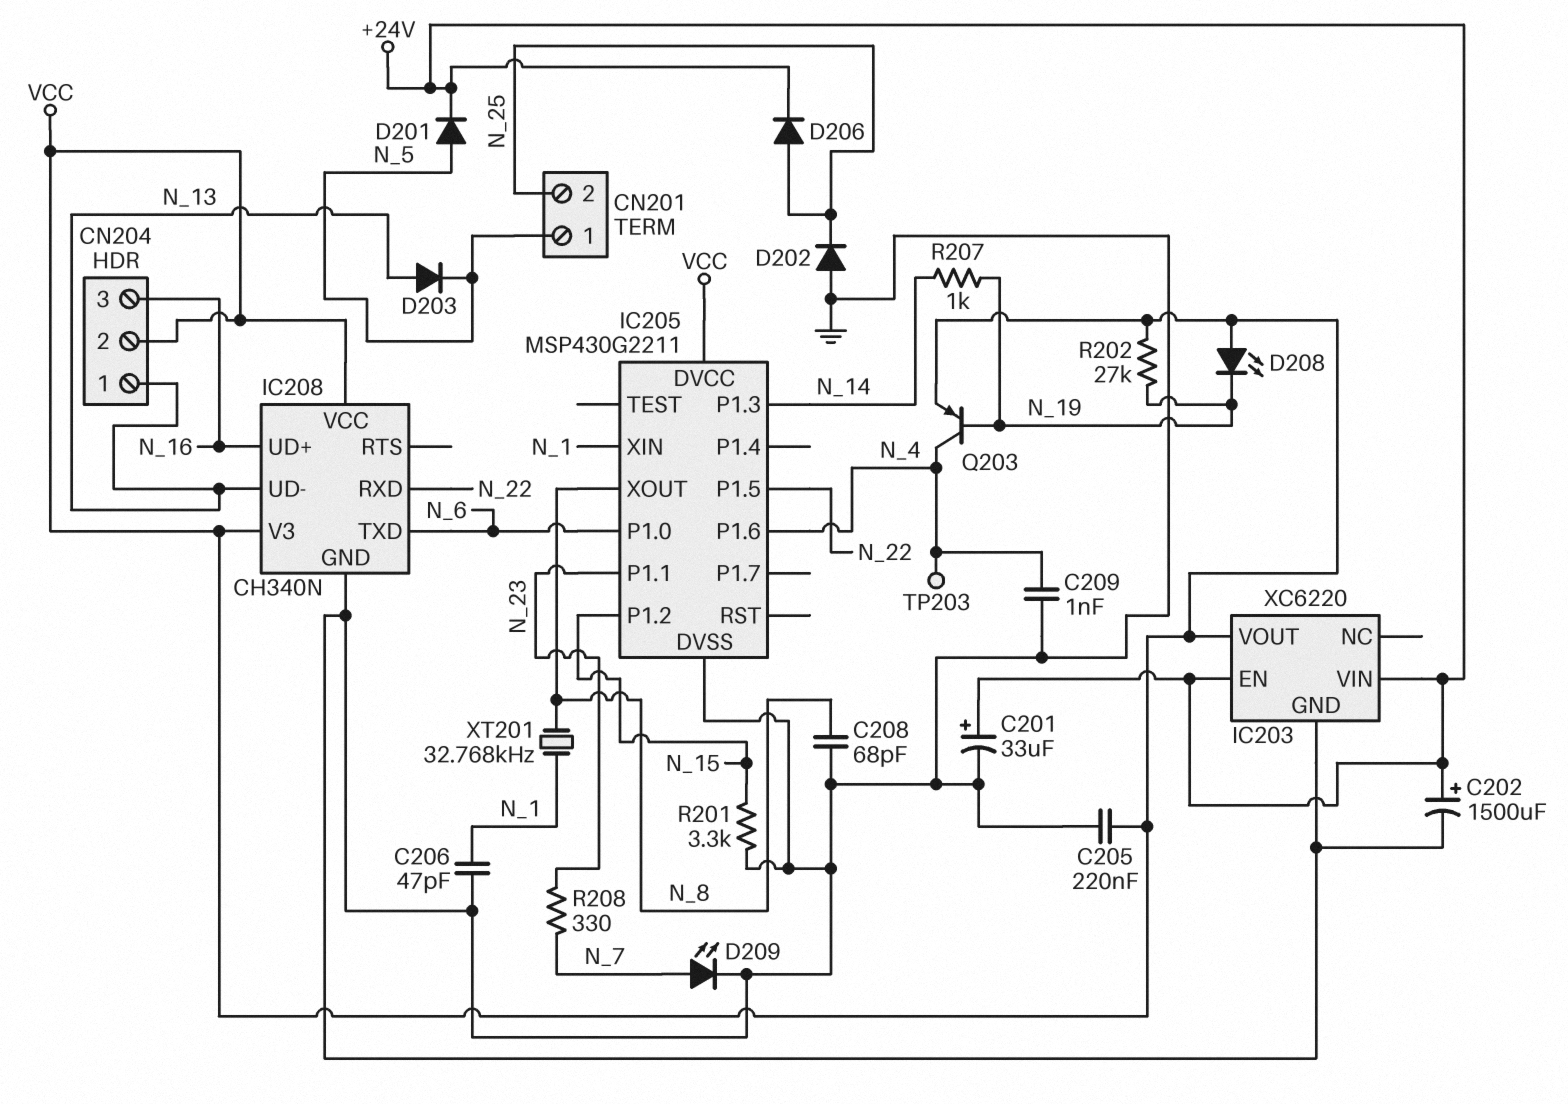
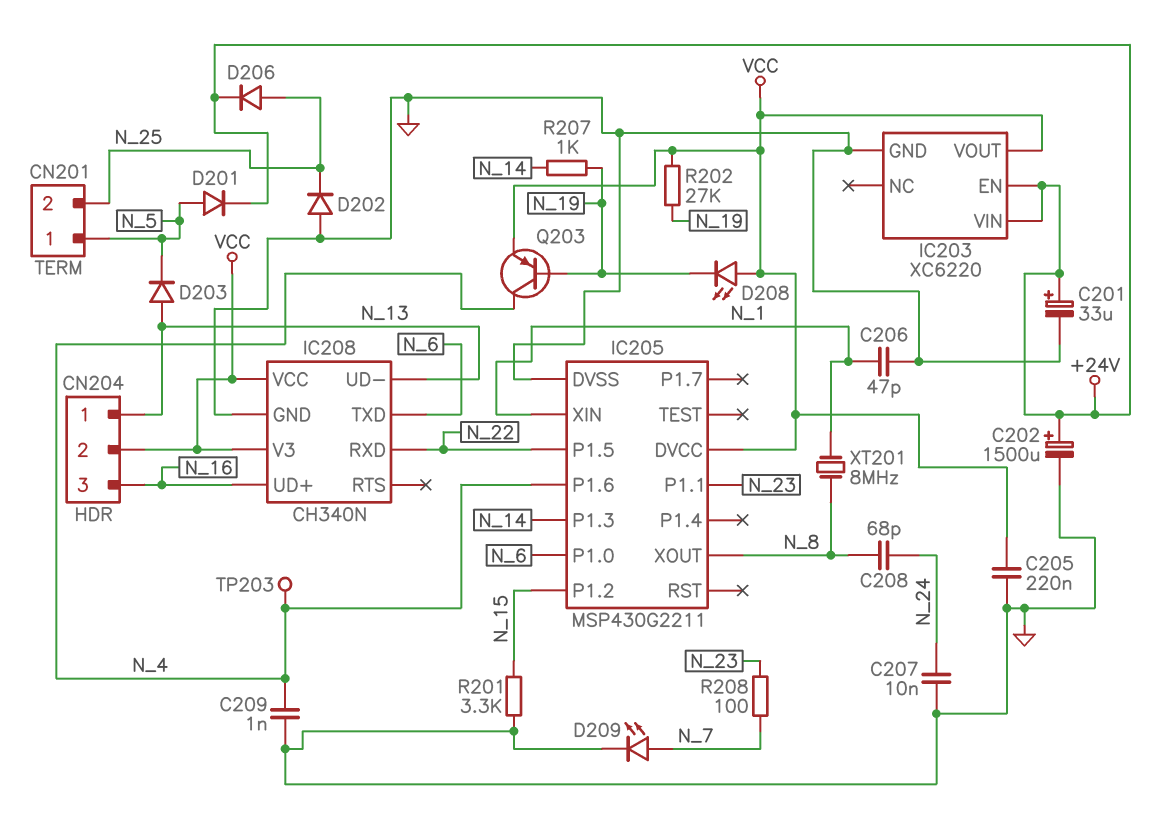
C207: none -> 10nF (GND, N_24)
C208: 68pF (GND, N_8) -> 68pF (N_8, N_24)
R208: 330 (N_7, N_23) -> 100 (N_7, N_23)
XT201: 32.768kHz (N_1, N_8) -> 8MHz (N_1, N_8)

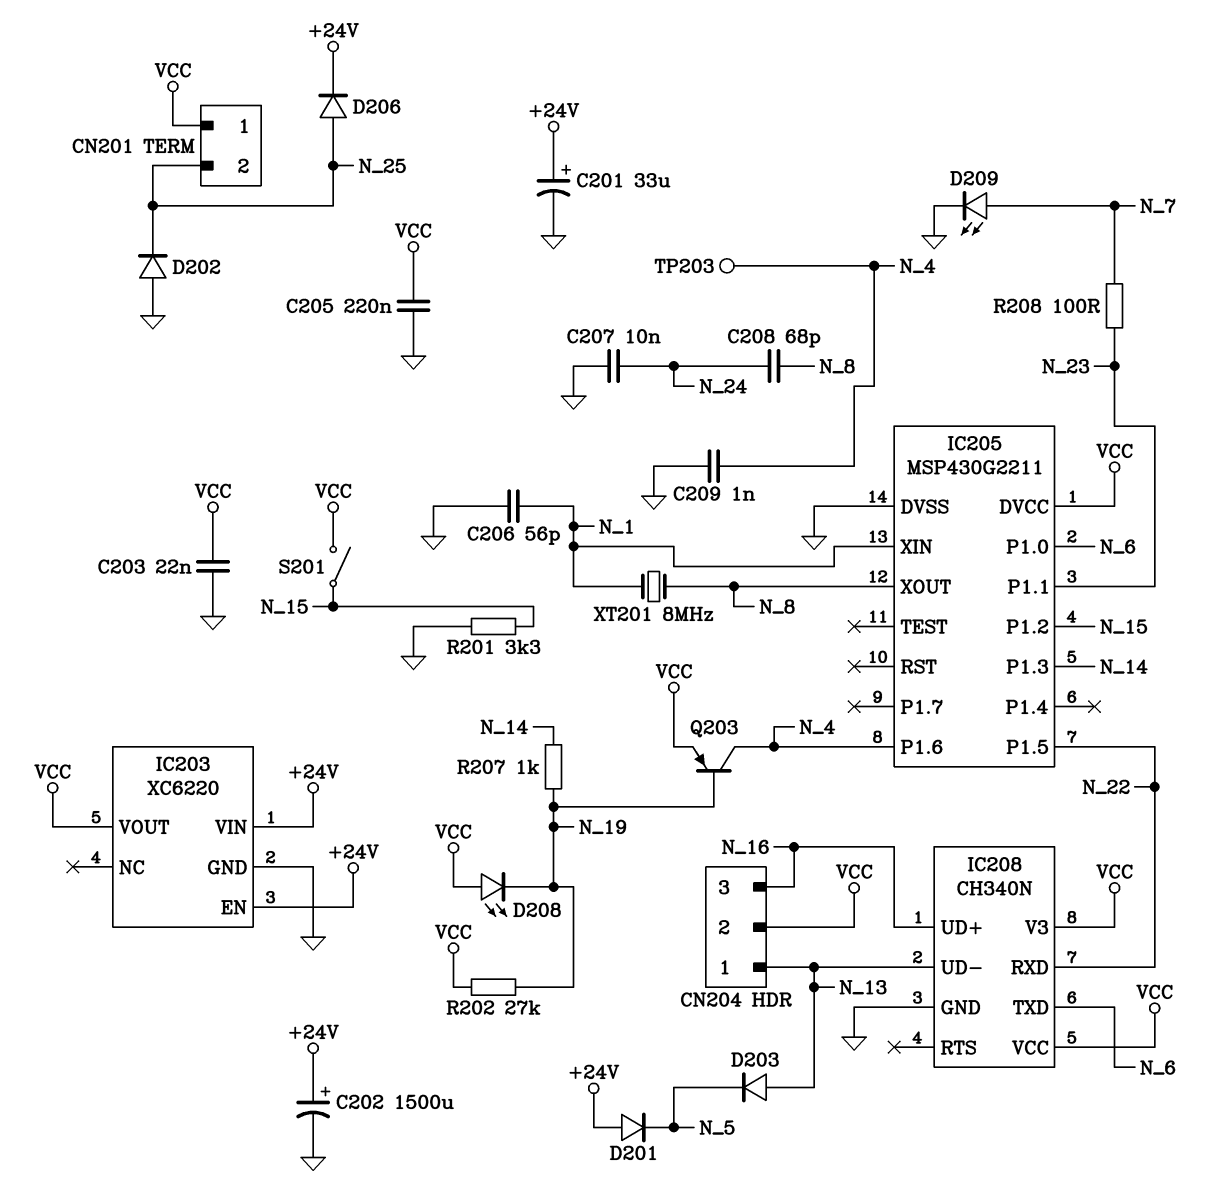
C203: none -> 22nF (GND, VCC)
C206: 47pF (GND, N_1) -> 56pF (GND, N_1)
CN201 pin 1: N_5 -> VCC
D201: diode (A N_5, K +24V) -> diode (A +24V, K N_5)
S201: none -> switch (N_15, VCC)

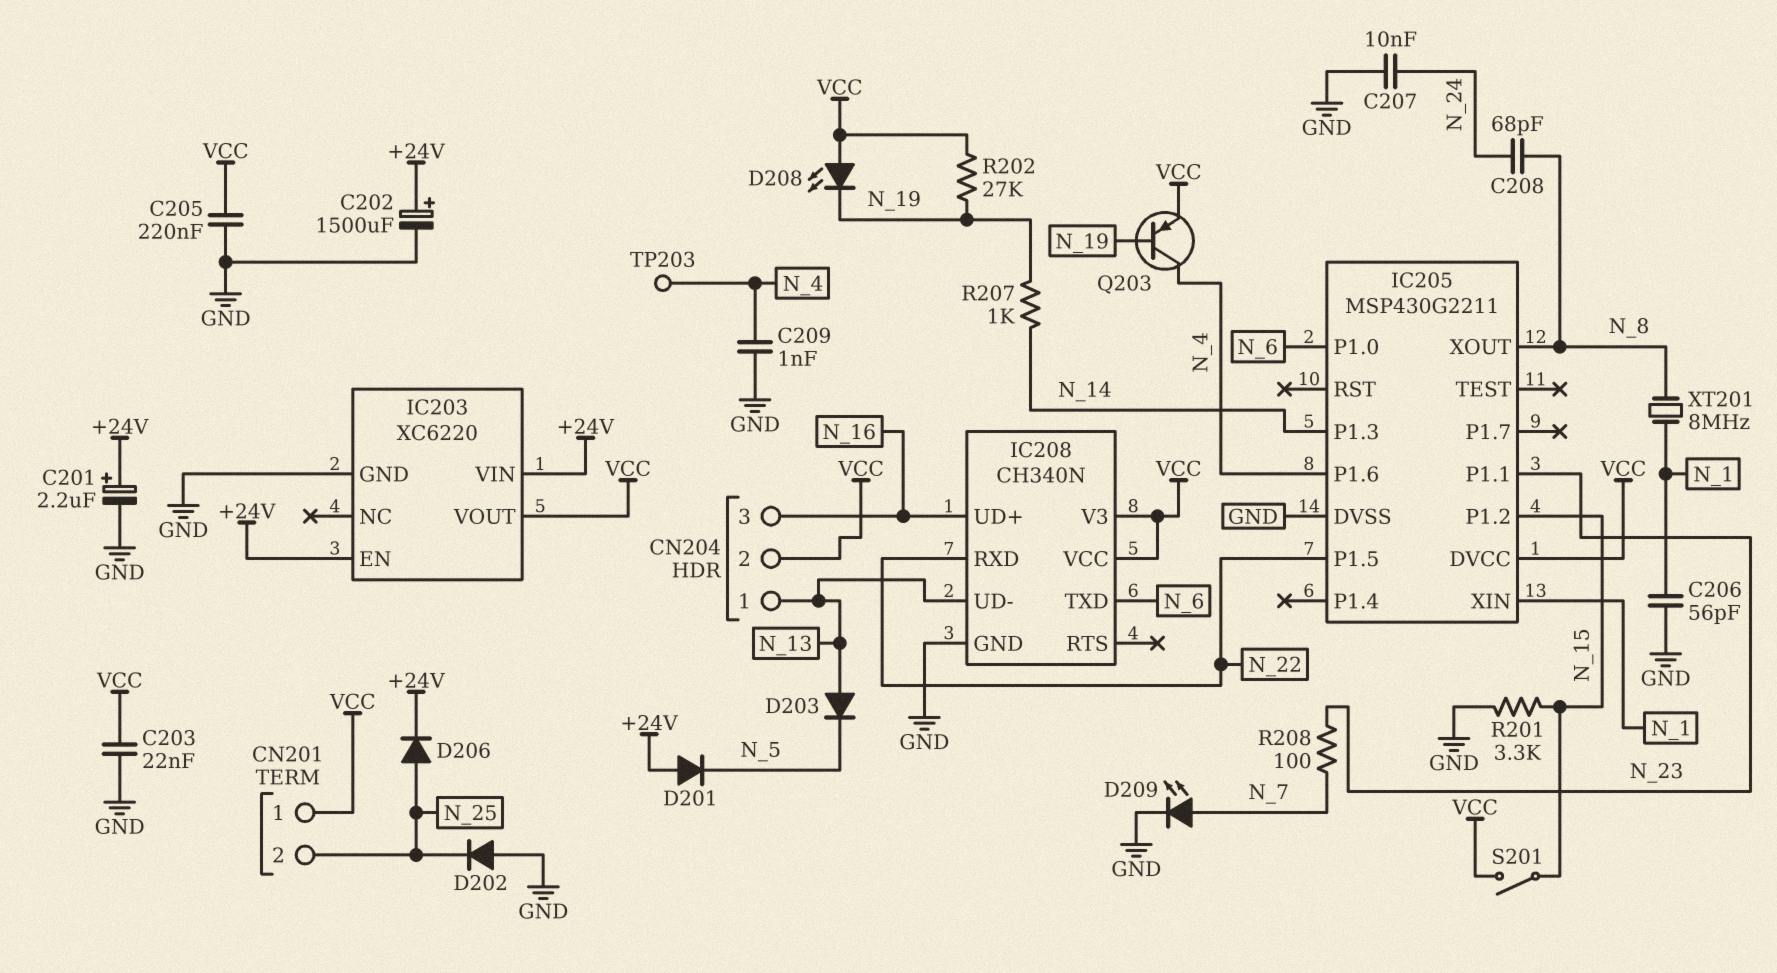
C201: 33uF (plus +24V, minus GND) -> 2.2uF (plus +24V, minus GND)

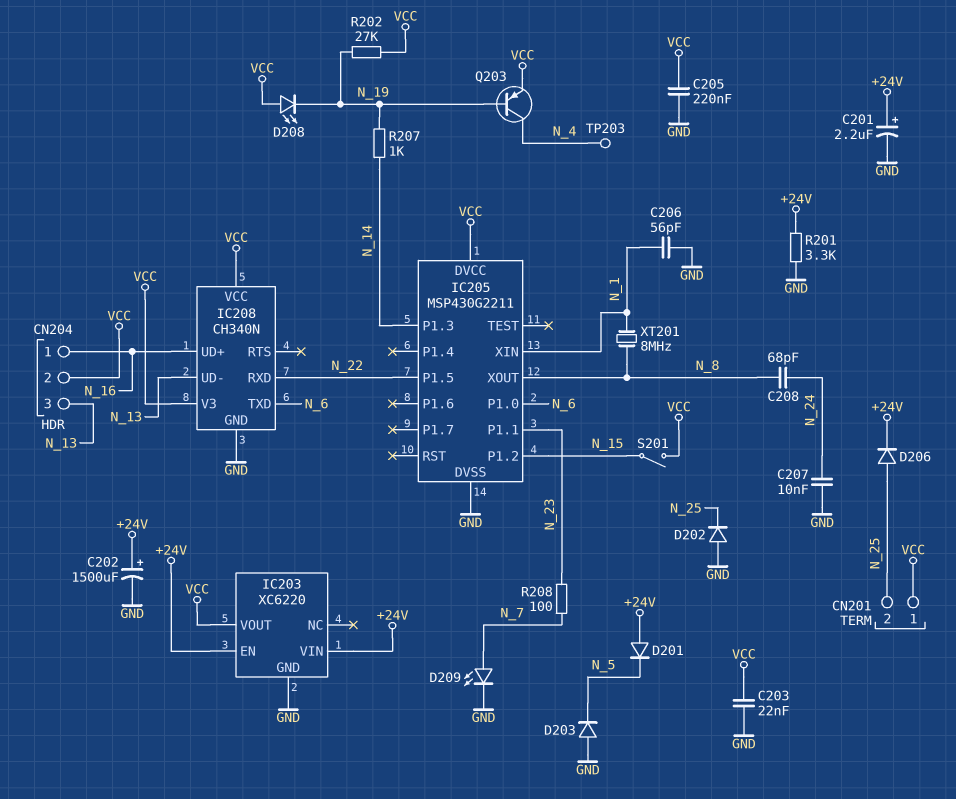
C209: 1nF (GND, N_4) -> none
CN204 pin 1: N_13 -> N_16
CN204 pin 3: N_16 -> N_13
D203: diode (A N_13, K N_5) -> diode (A GND, K N_5)
IC205 pin P1.6: N_4 -> none
R201: 3.3k (GND, N_15) -> 3.3k (+24V, GND)

